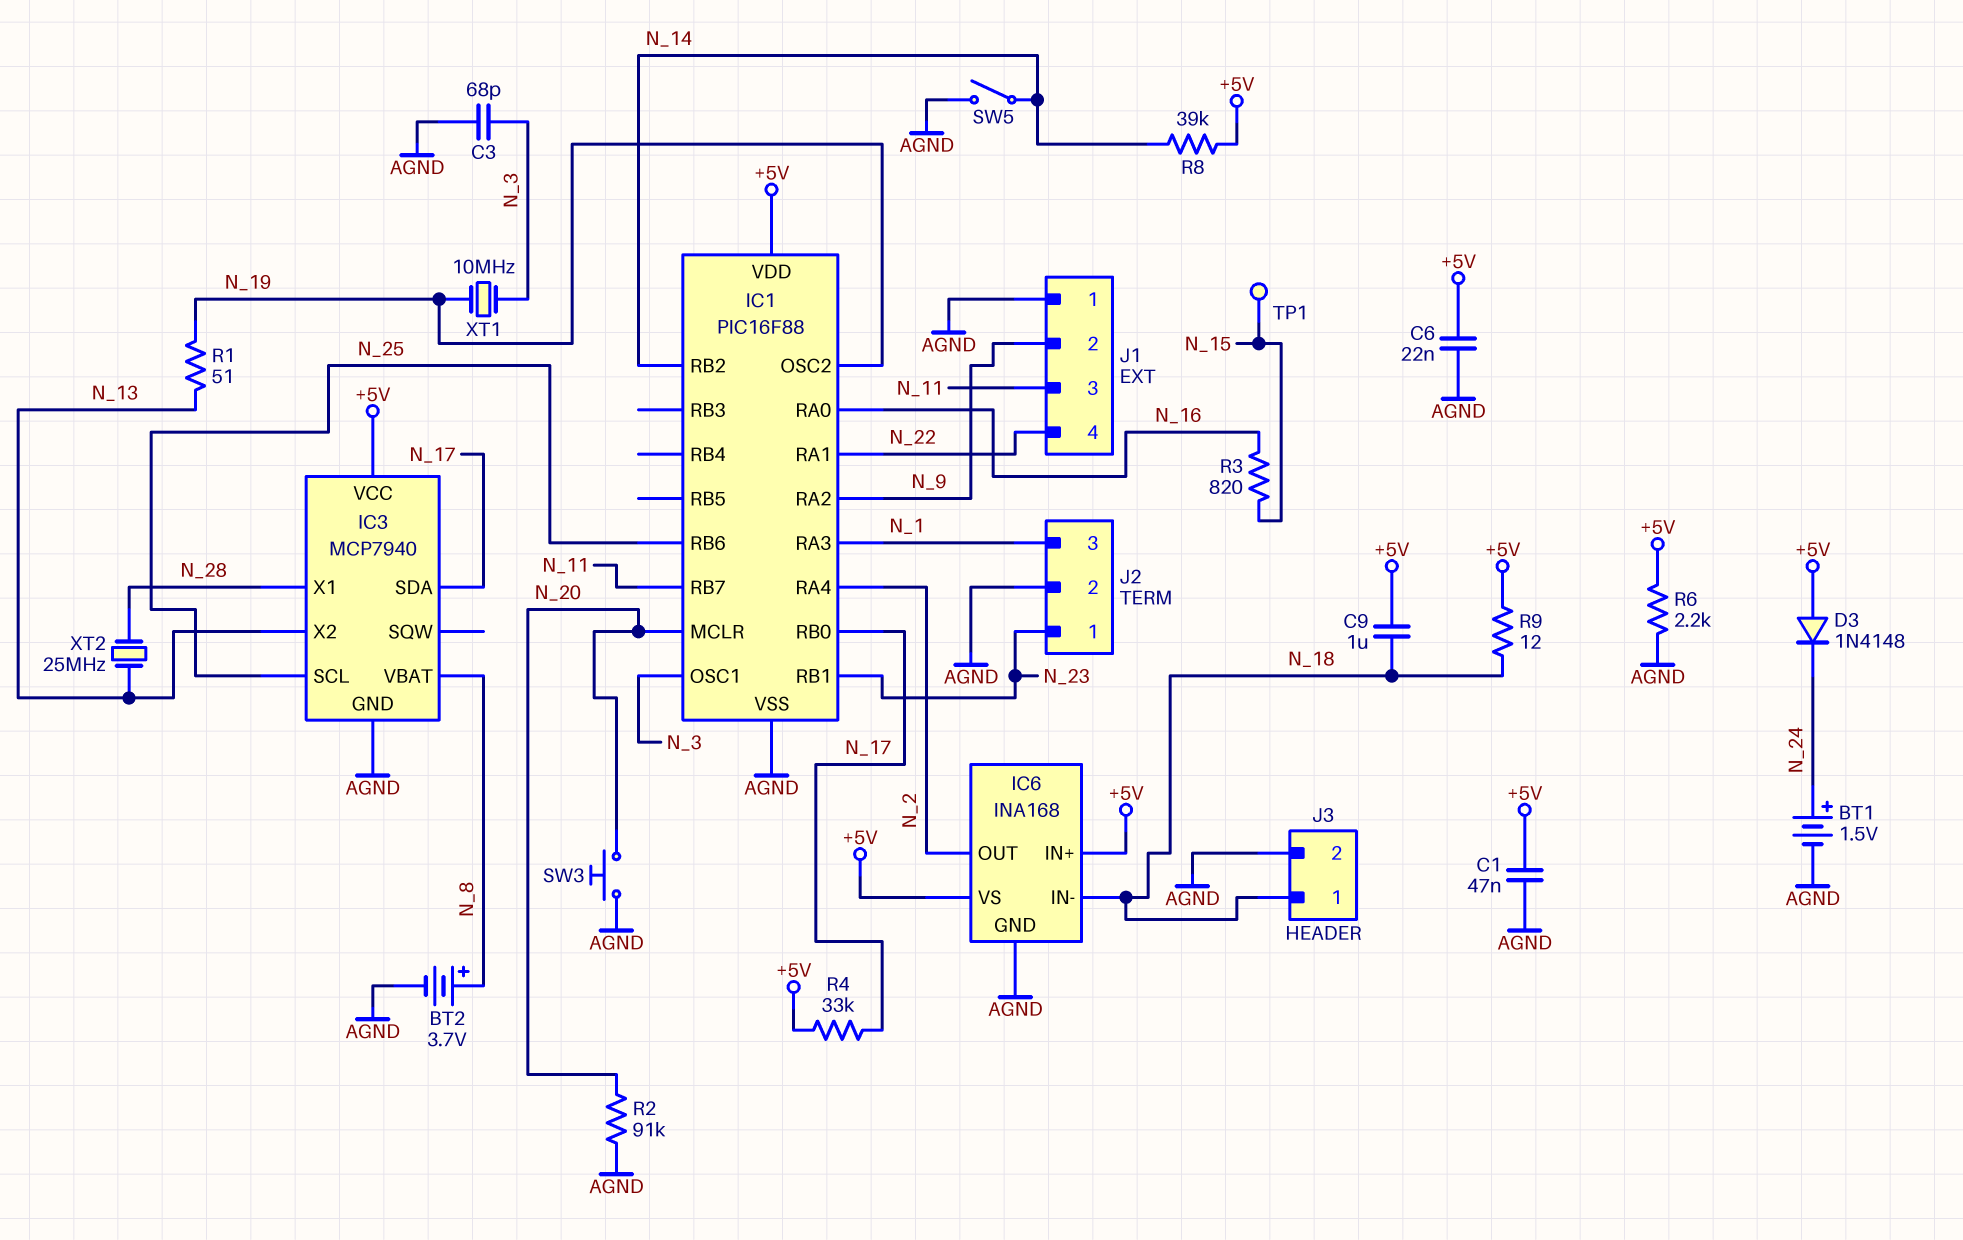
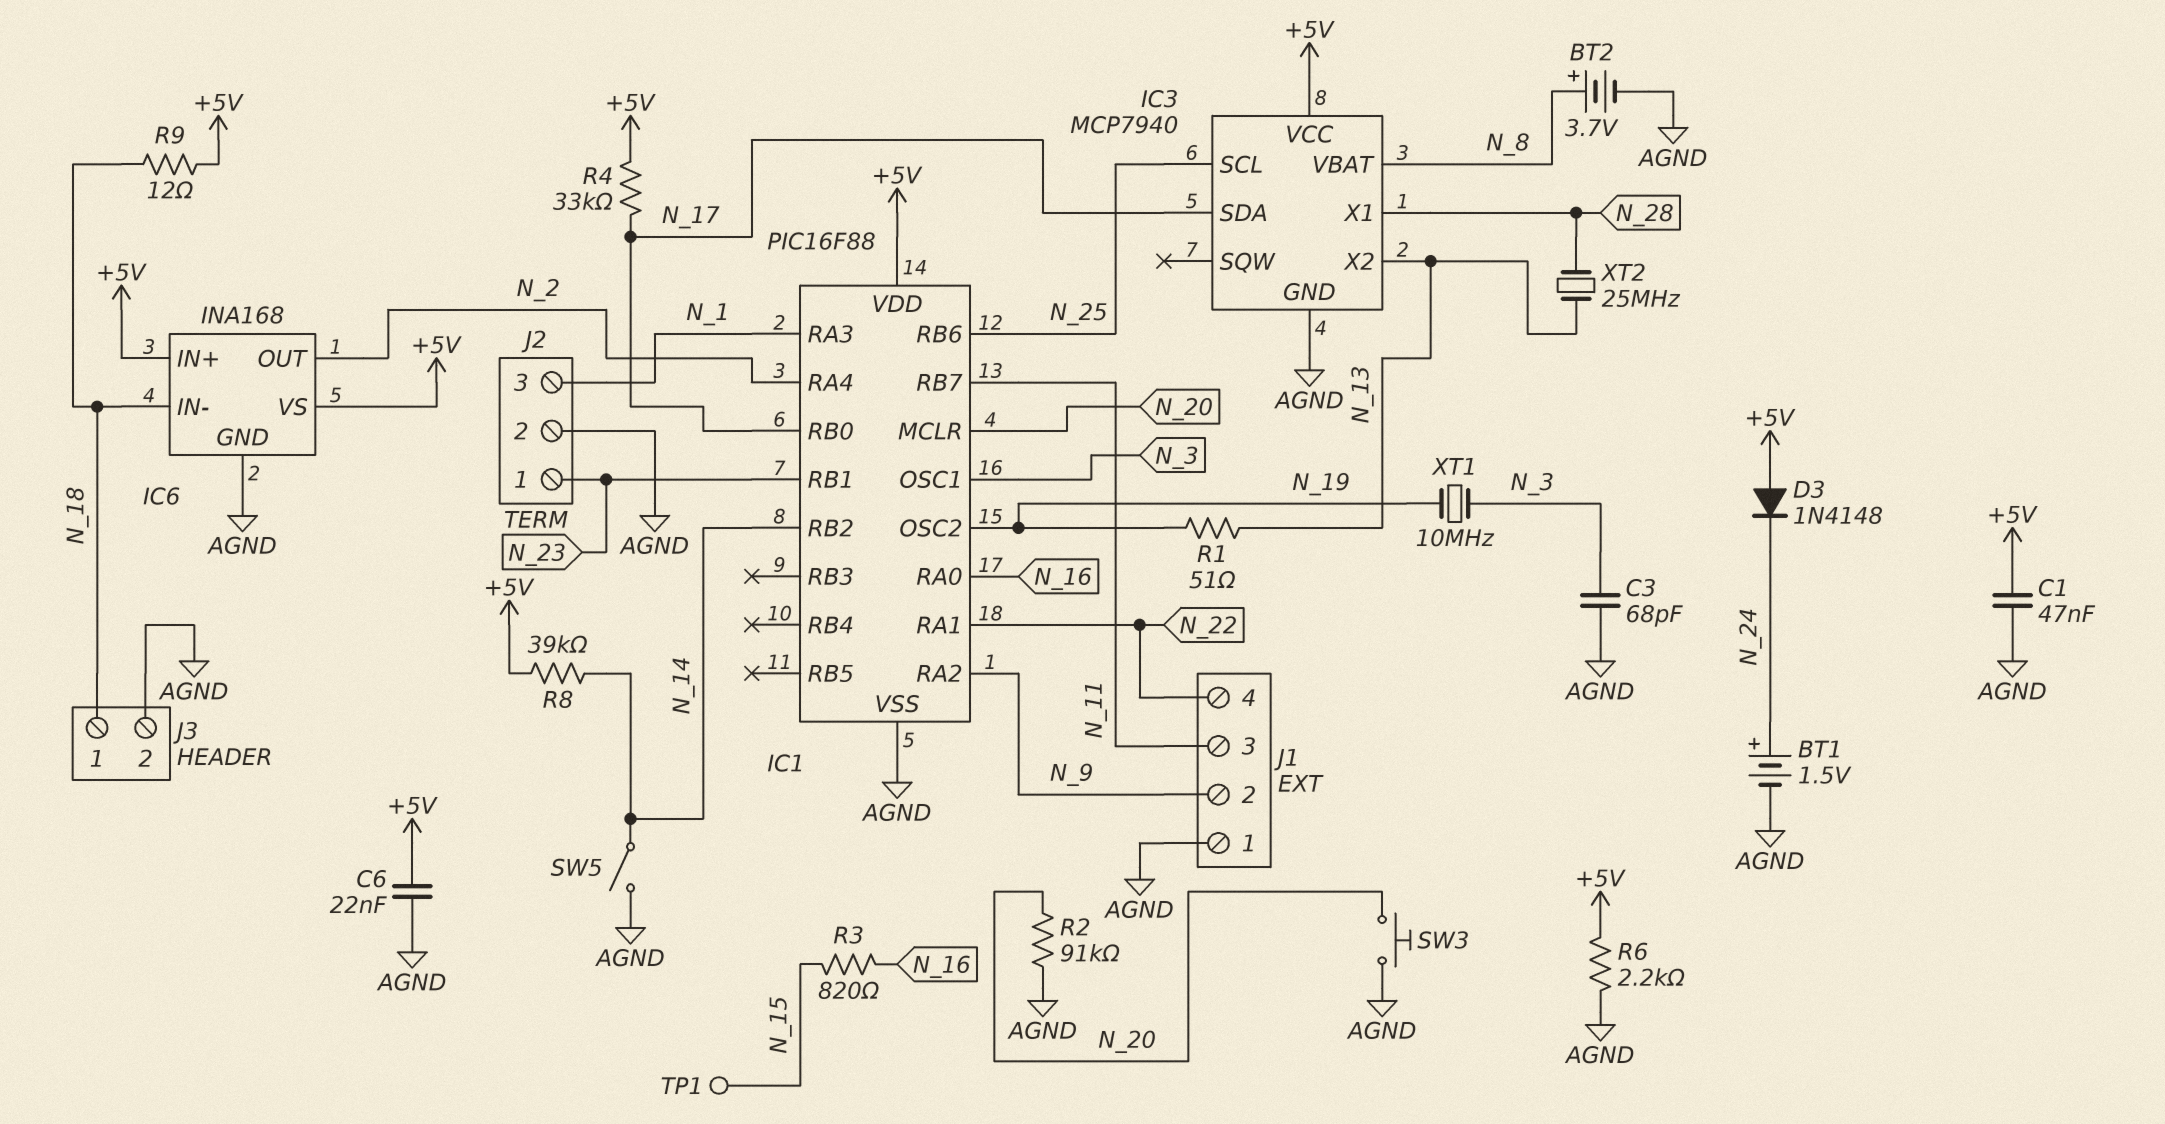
C9: 1uF (+5V, N_18) -> none

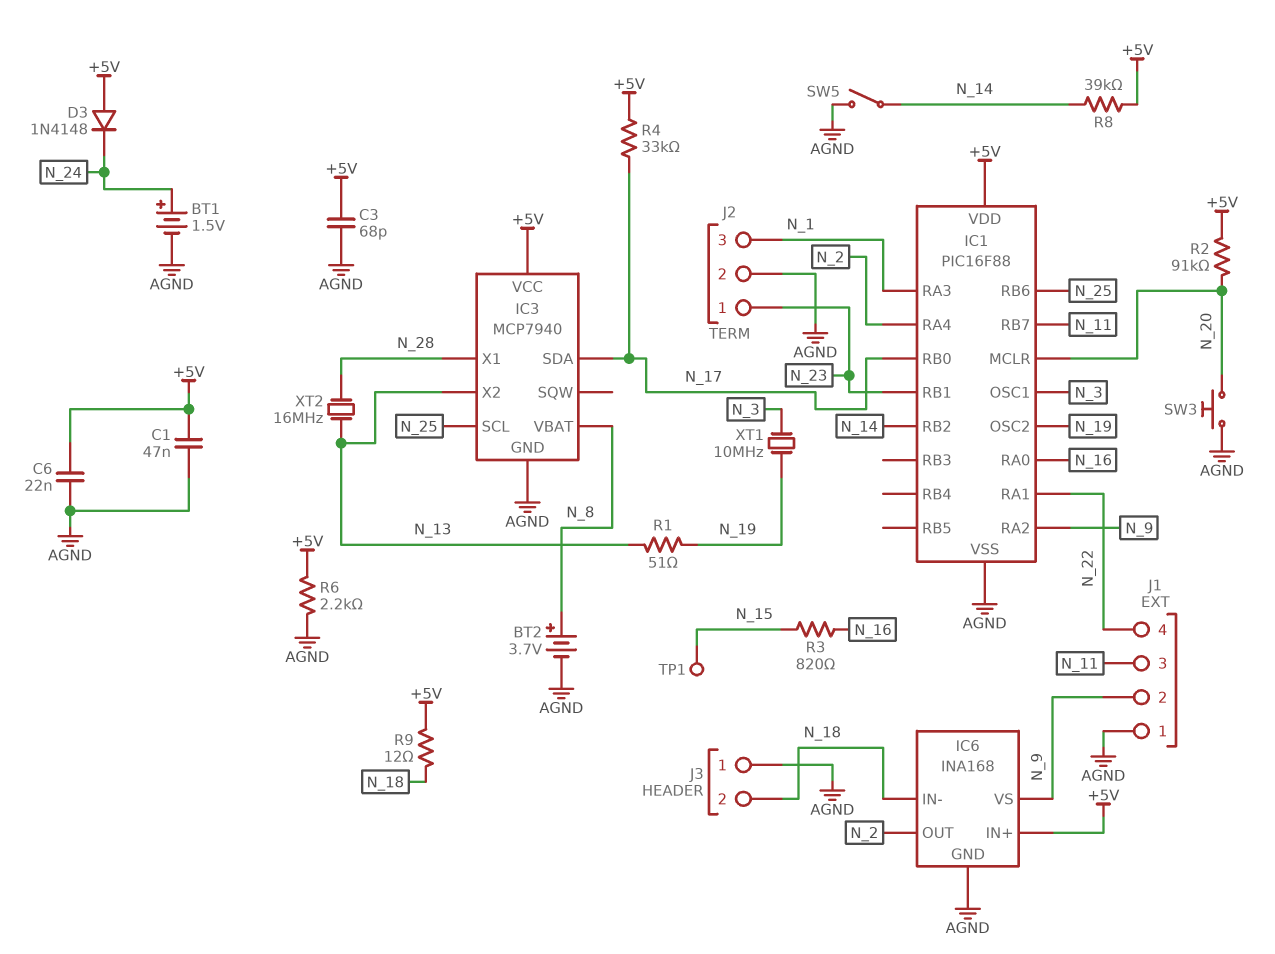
C3: 68pF (AGND, N_3) -> 68pF (+5V, AGND)
IC6 pin VS: +5V -> N_9
J3 pin 1: N_18 -> AGND
J3 pin 2: AGND -> N_18
R2: 91k (AGND, N_20) -> 91k (+5V, N_20)
XT2: 25MHz (N_13, N_28) -> 16MHz (N_13, N_28)

